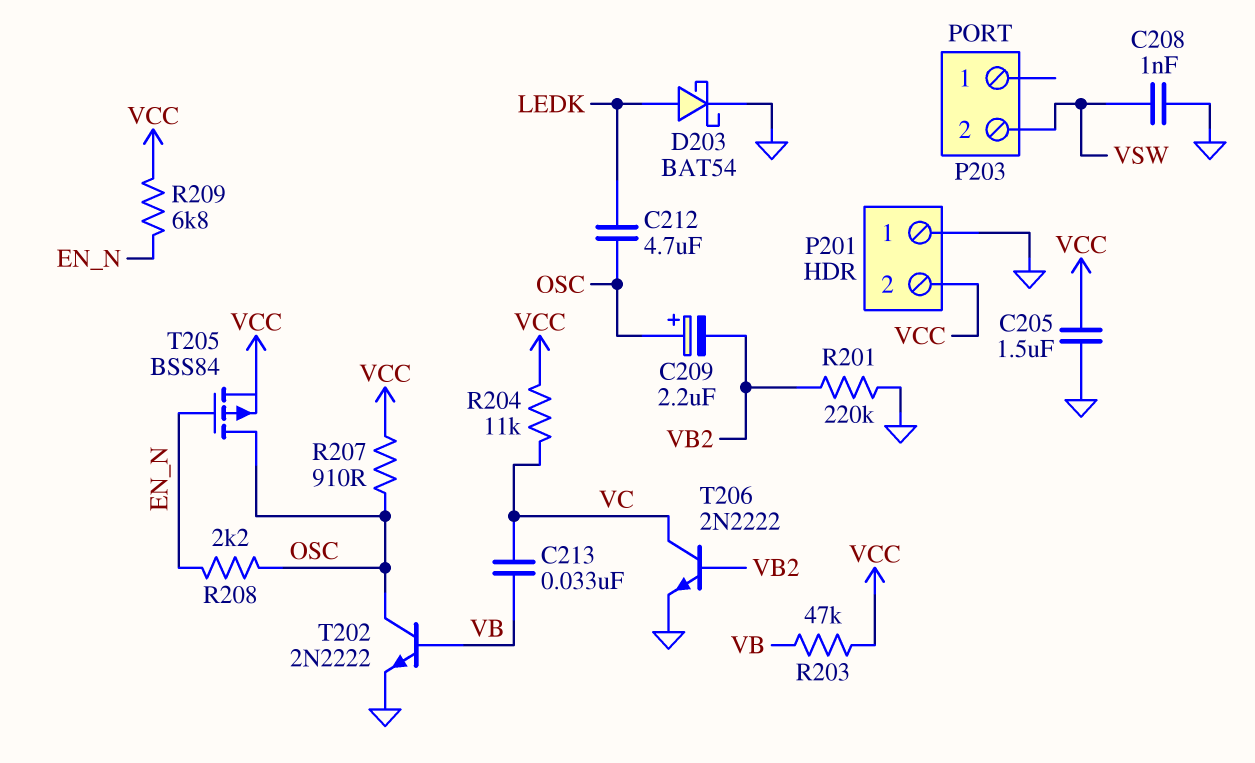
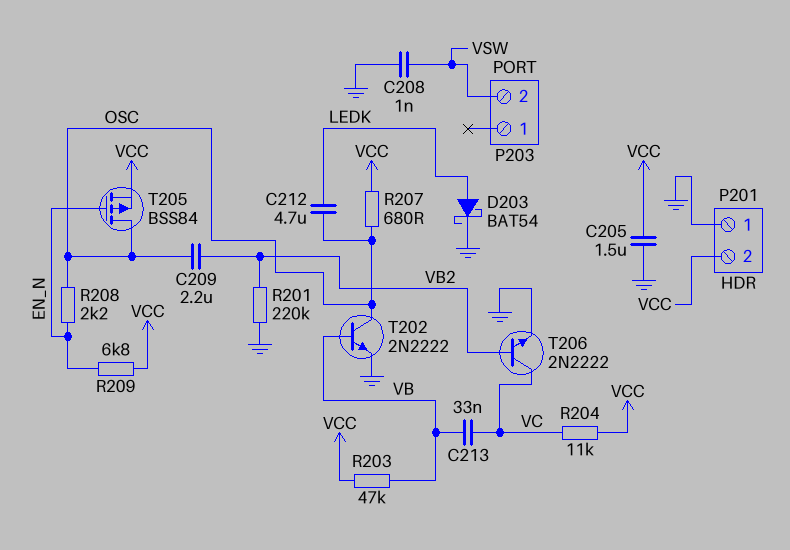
C209: 2.2uF (plus OSC, minus VB2) -> 2.2uF (OSC, VB2)
R207: 910 (OSC, VCC) -> 680 (OSC, VCC)

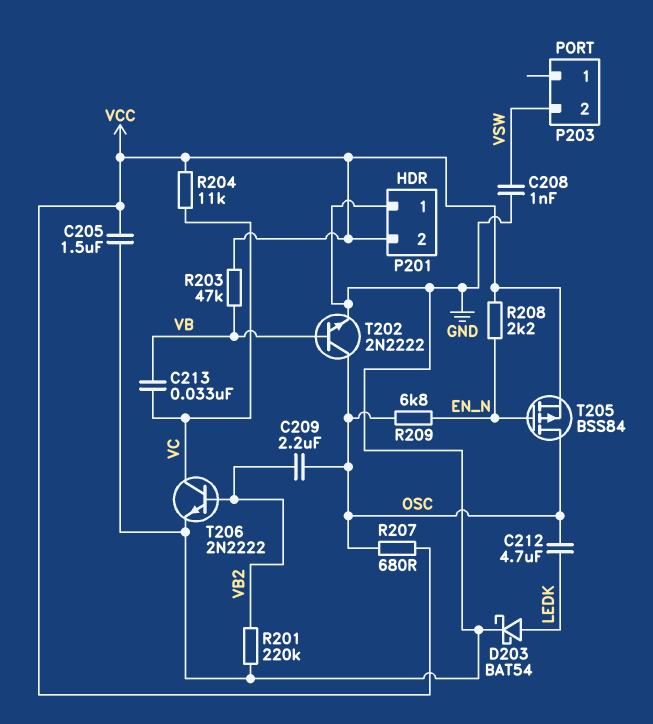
R208: 2.2k (EN_N, OSC) -> 2.2k (EN_N, VCC)
R209: 6.8k (EN_N, VCC) -> 6.8k (EN_N, OSC)

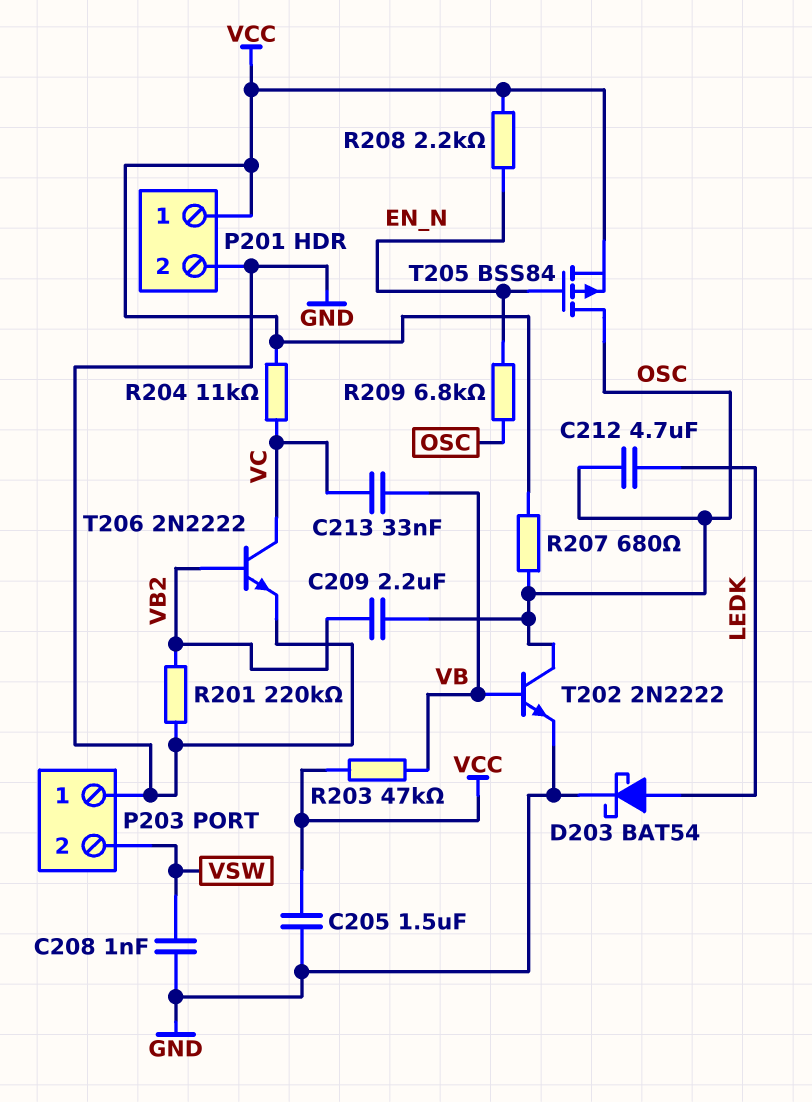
P201 pin 1: GND -> VCC
P201 pin 2: VCC -> GND
P203 pin 1: none -> GND

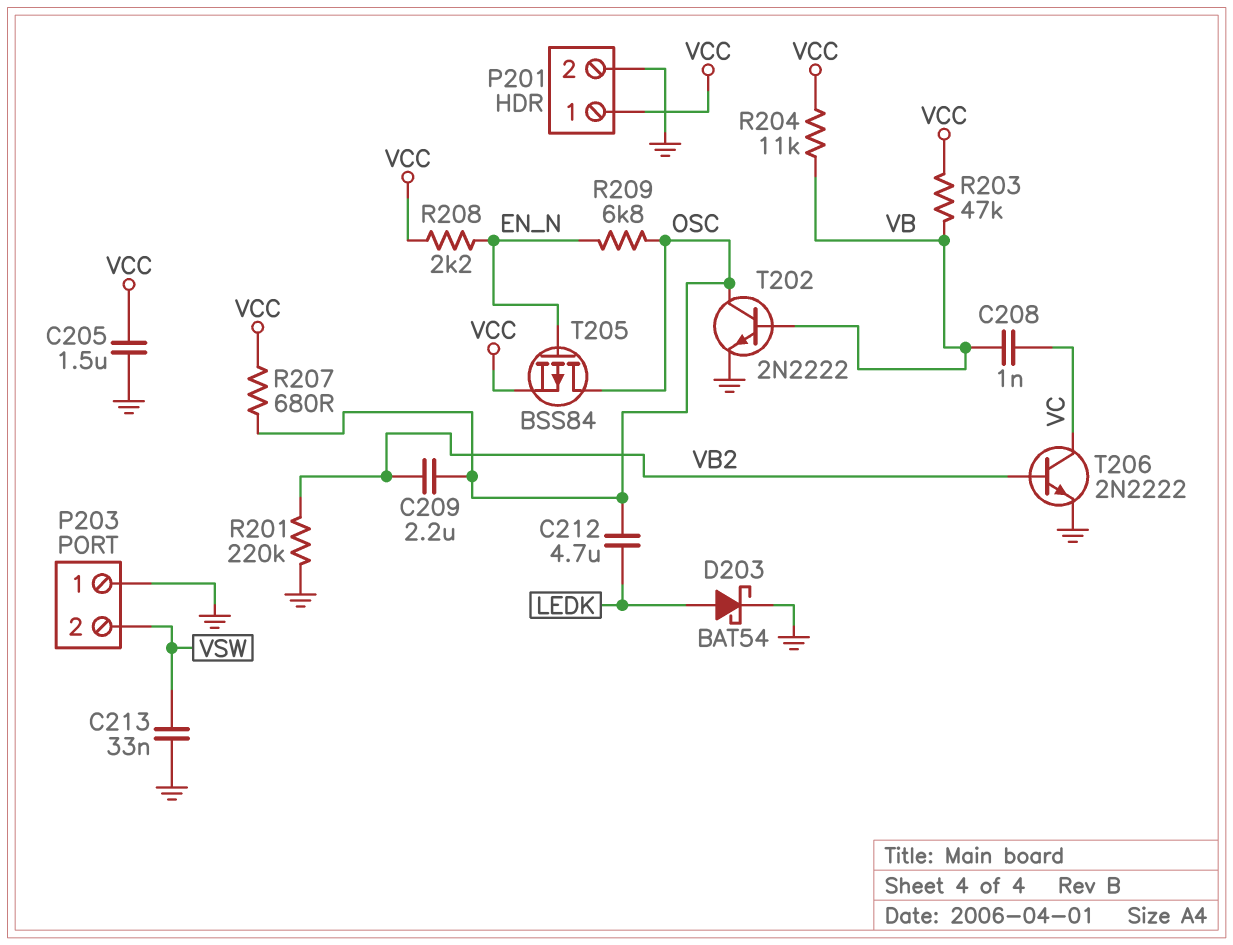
C208: 1nF (GND, VSW) -> 1nF (VB, VC)
C213: 33nF (VB, VC) -> 33nF (GND, VSW)
R204: 11k (VC, VCC) -> 11k (VB, VCC)

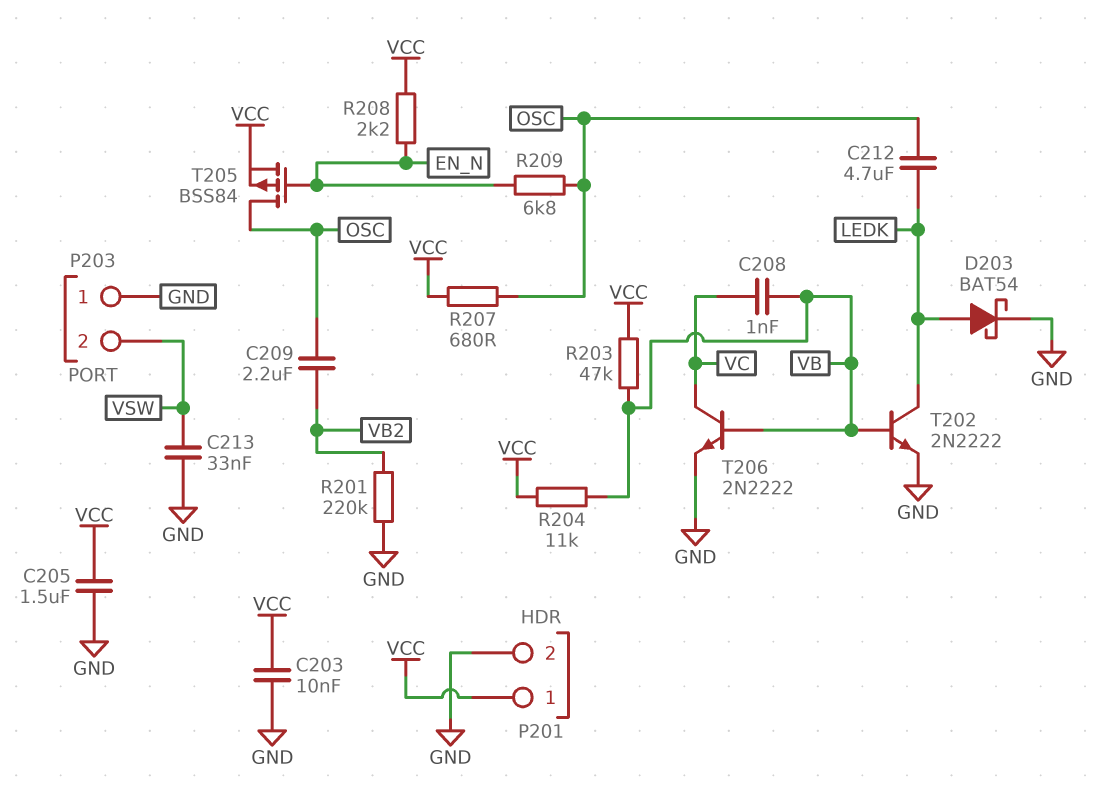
C203: none -> 10nF (GND, VCC)
T202: NPN 2N2222 (B VB, C OSC, E GND) -> NPN 2N2222 (B VB, C LEDK, E GND)
T206: NPN 2N2222 (B VB2, C VC, E GND) -> NPN 2N2222 (B VB, C VC, E GND)

